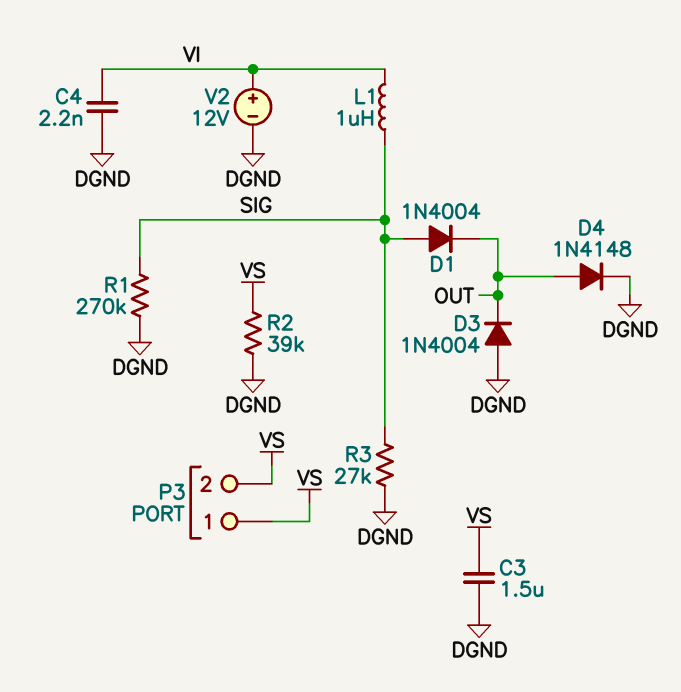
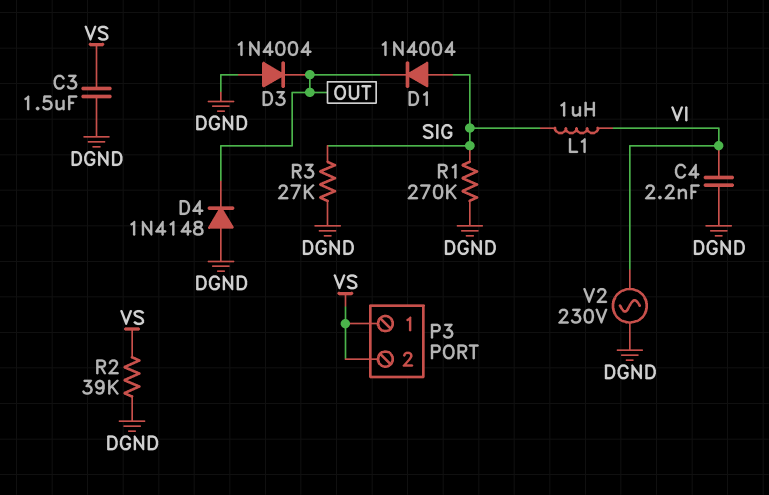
D4: diode 1N4148 (A OUT, K DGND) -> diode 1N4148 (A DGND, K OUT)
V2: 12V (plus VI, minus DGND) -> AC 230V (DGND, VI)

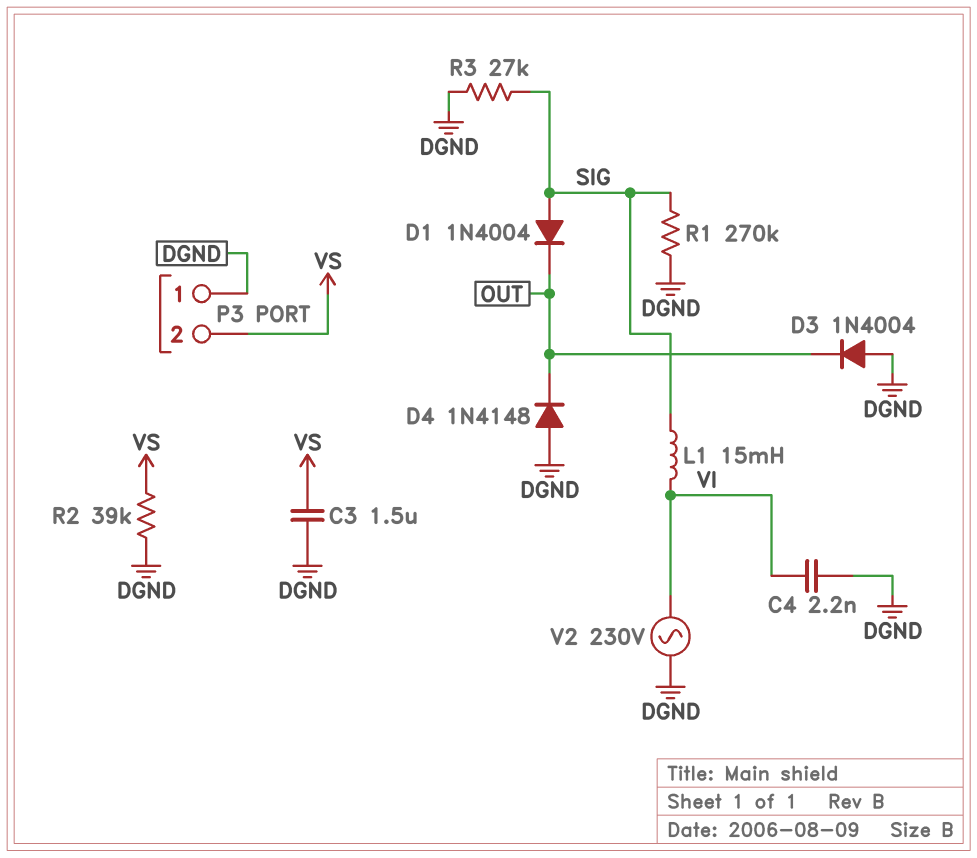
L1: 1uH (SIG, VI) -> 15mH (SIG, VI)
P3 pin 1: VS -> DGND

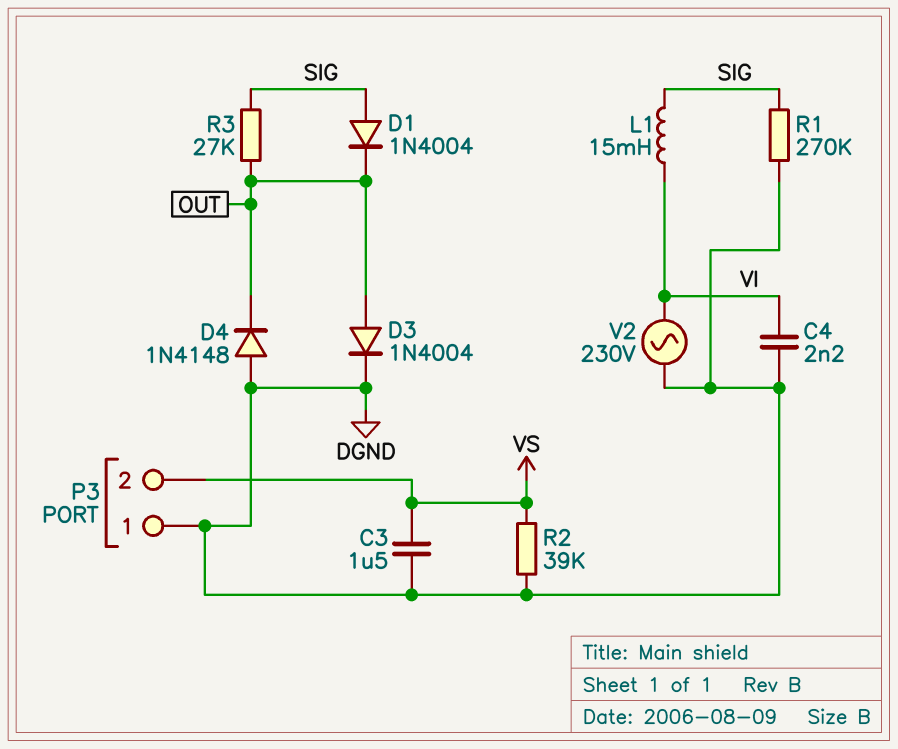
D3: diode 1N4004 (A DGND, K OUT) -> diode 1N4004 (A OUT, K DGND)
R3: 27k (DGND, SIG) -> 27k (OUT, SIG)

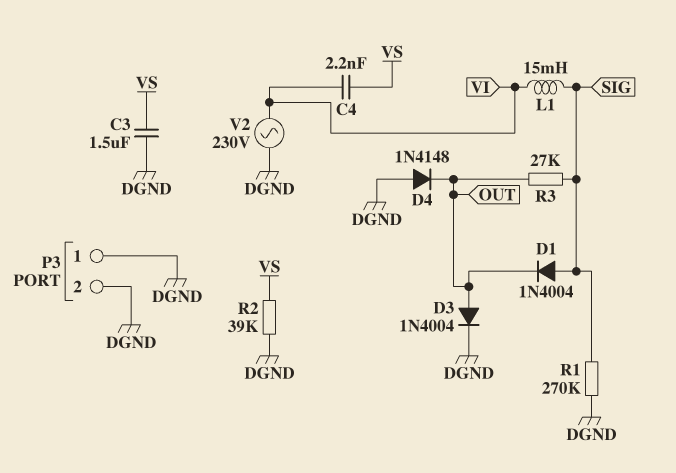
C4: 2.2nF (DGND, VI) -> 2.2nF (VI, VS)
P3 pin 2: VS -> DGND

